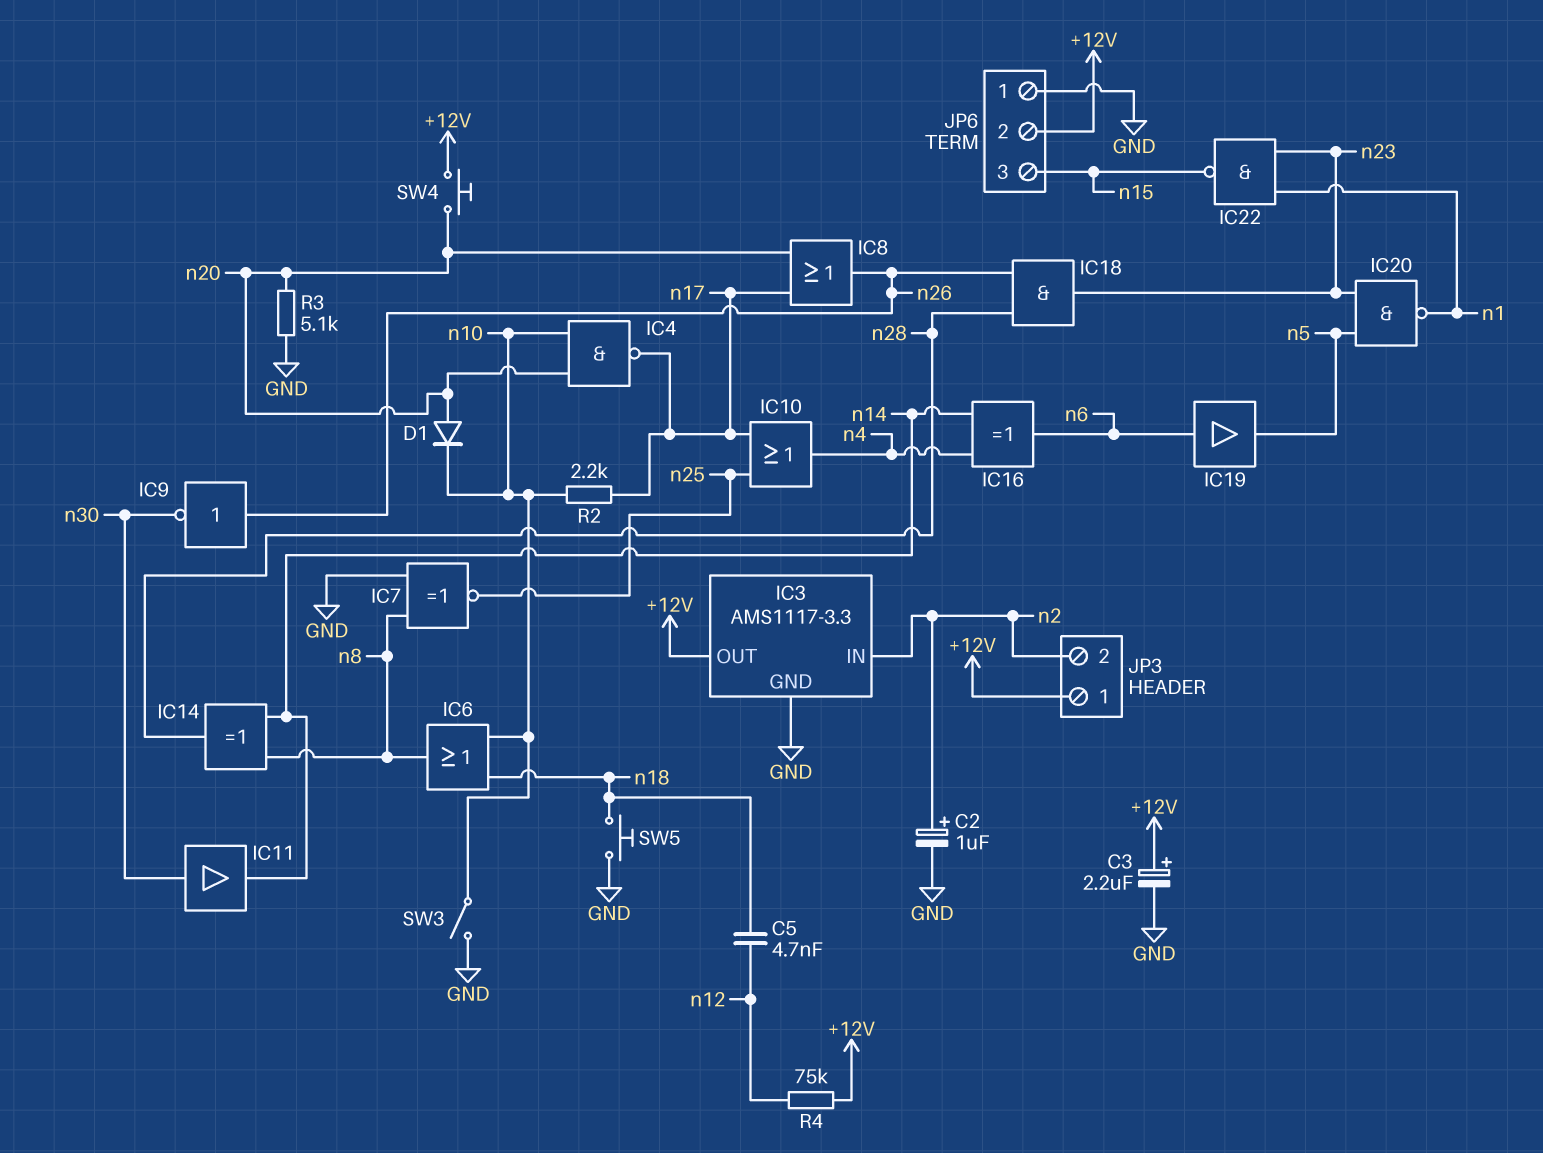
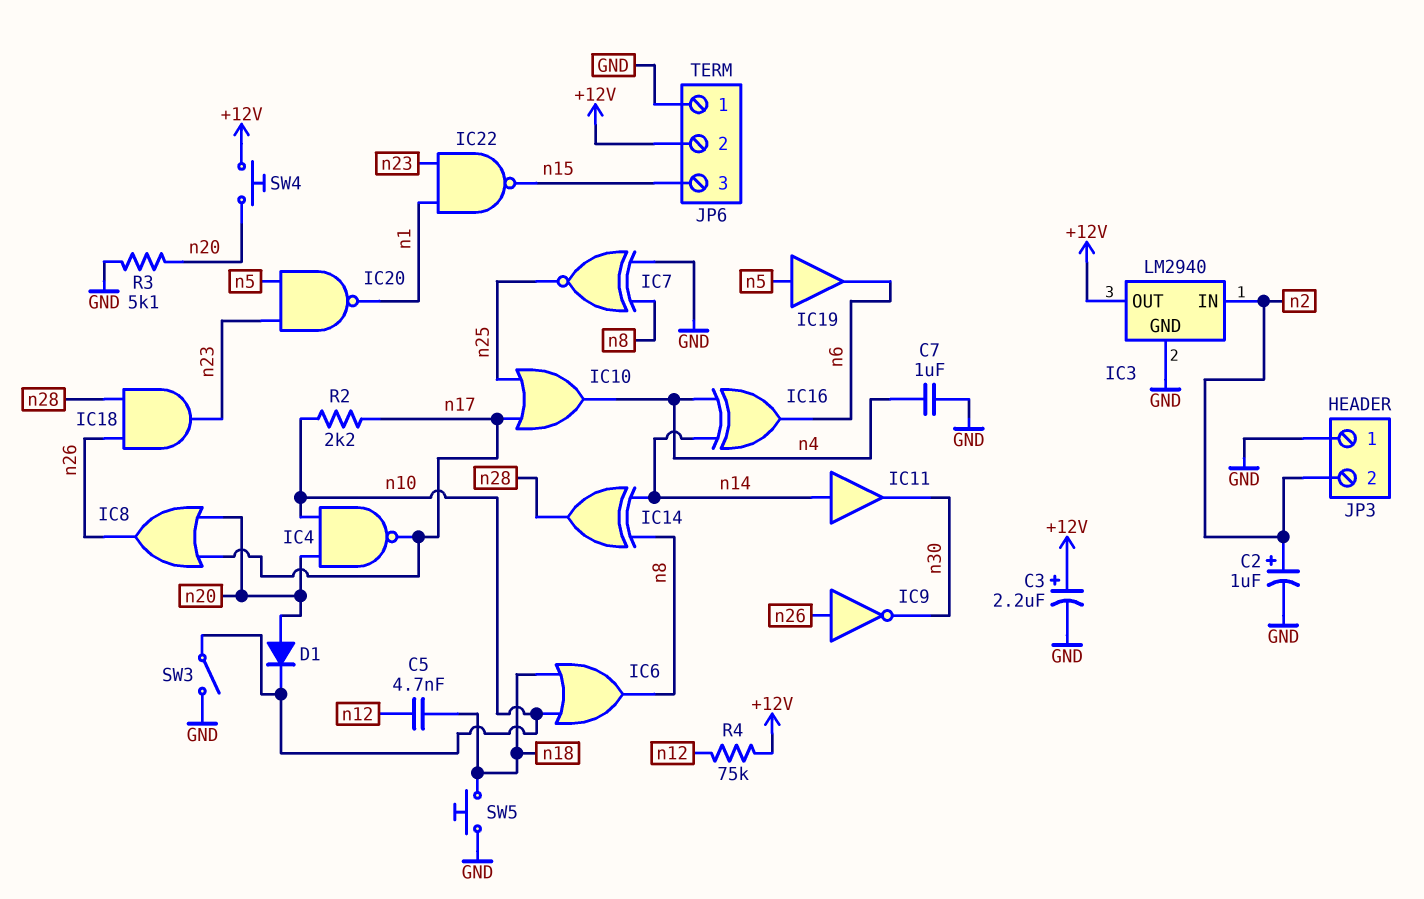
C7: none -> 1uF (GND, n4)
IC3: AMS1117-3.3 -> LM2940
IC11: buffer (in n30, out n14) -> buffer (in n14, out n30)
IC19: buffer (in n6, out n5) -> buffer (in n5, out n6)
JP3 pin 1: +12V -> GND

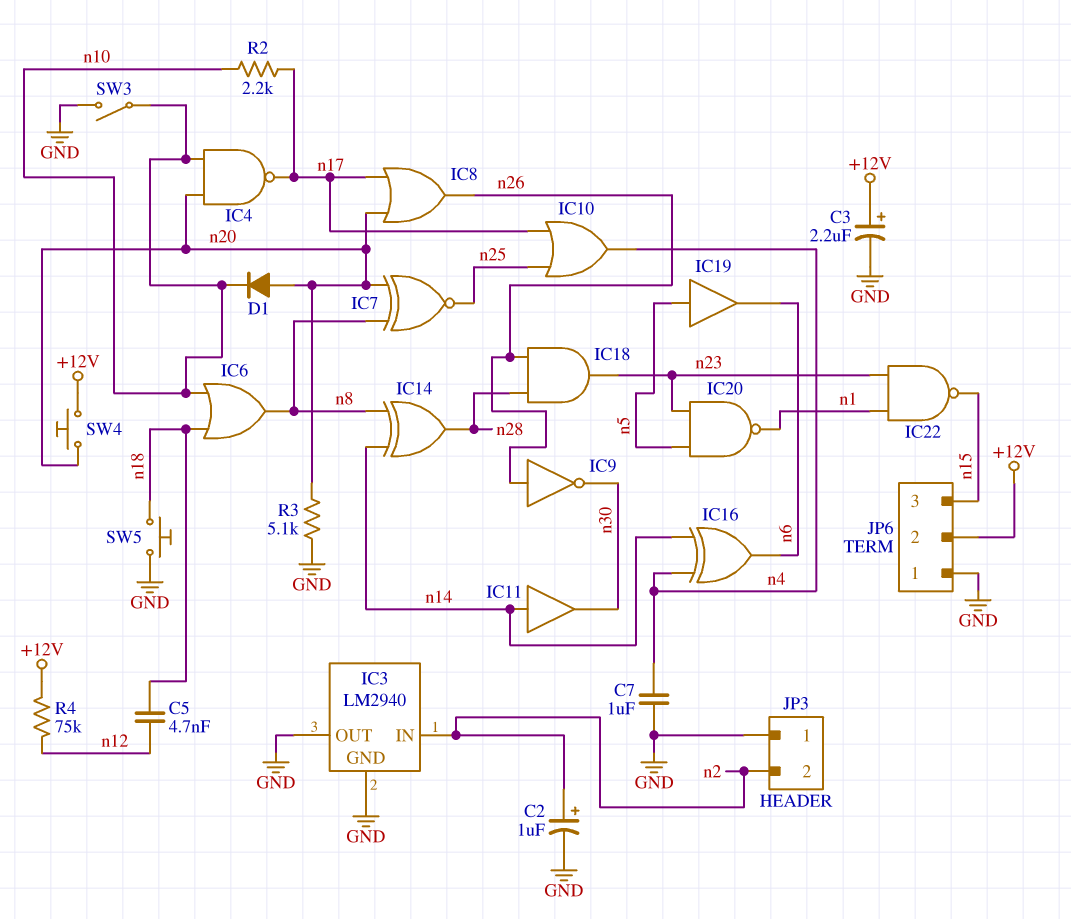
IC3 pin OUT: +12V -> GND
IC7: XNOR (in GND, in n8, out n25) -> XNOR (in n8, in n20, out n25)

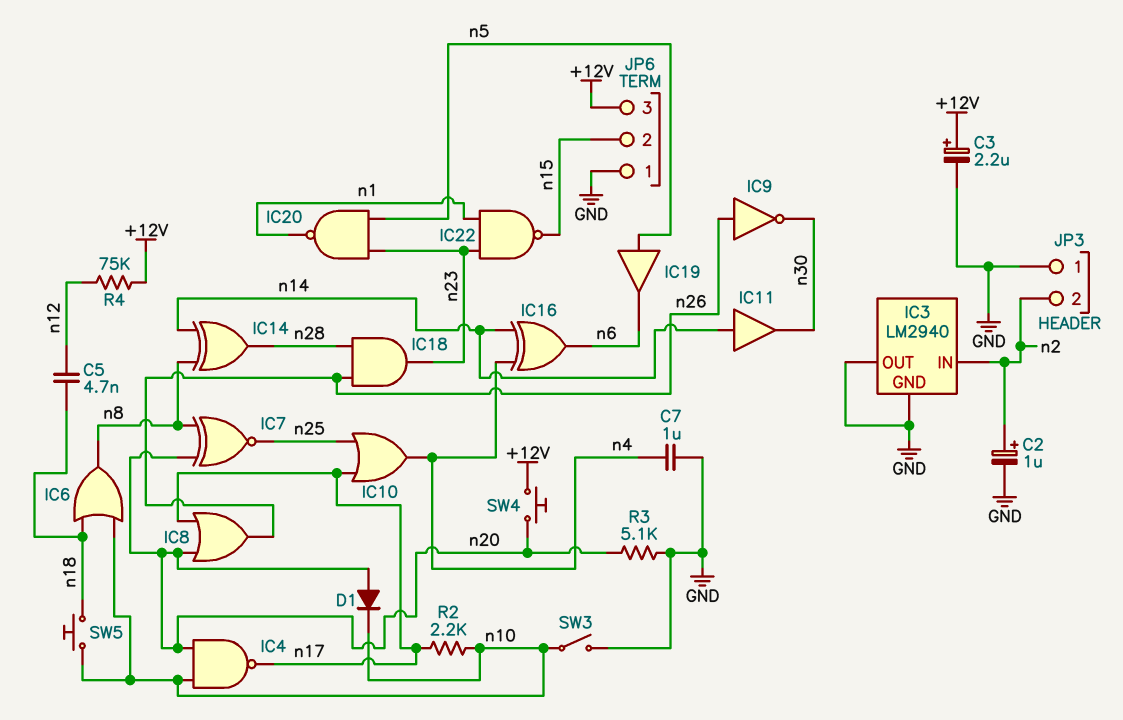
JP6 pin 2: +12V -> n15
JP6 pin 3: n15 -> +12V
SW5: button (GND, n18) -> button (n10, n18)

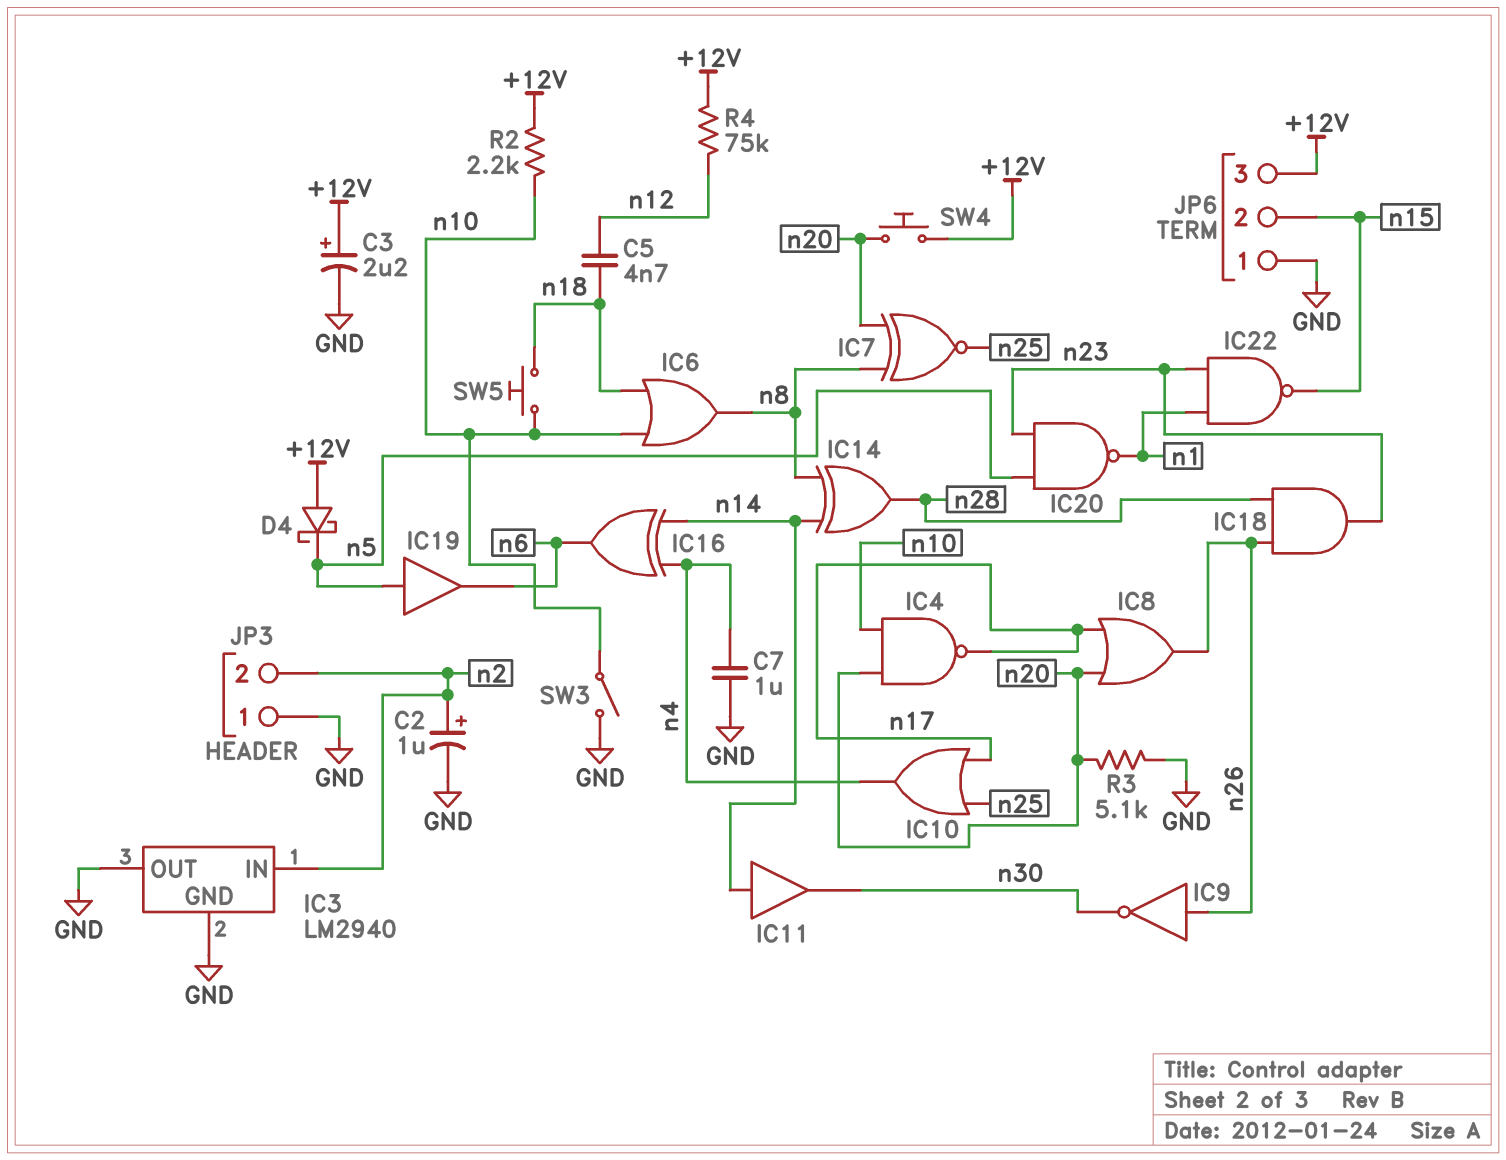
D1: diode (A n20, K n10) -> none
D4: none -> schottky (A +12V, K n5)
R2: 2.2k (n10, n17) -> 2.2k (+12V, n10)

